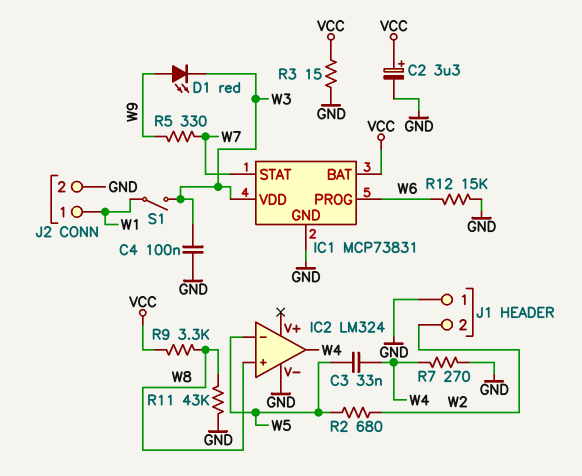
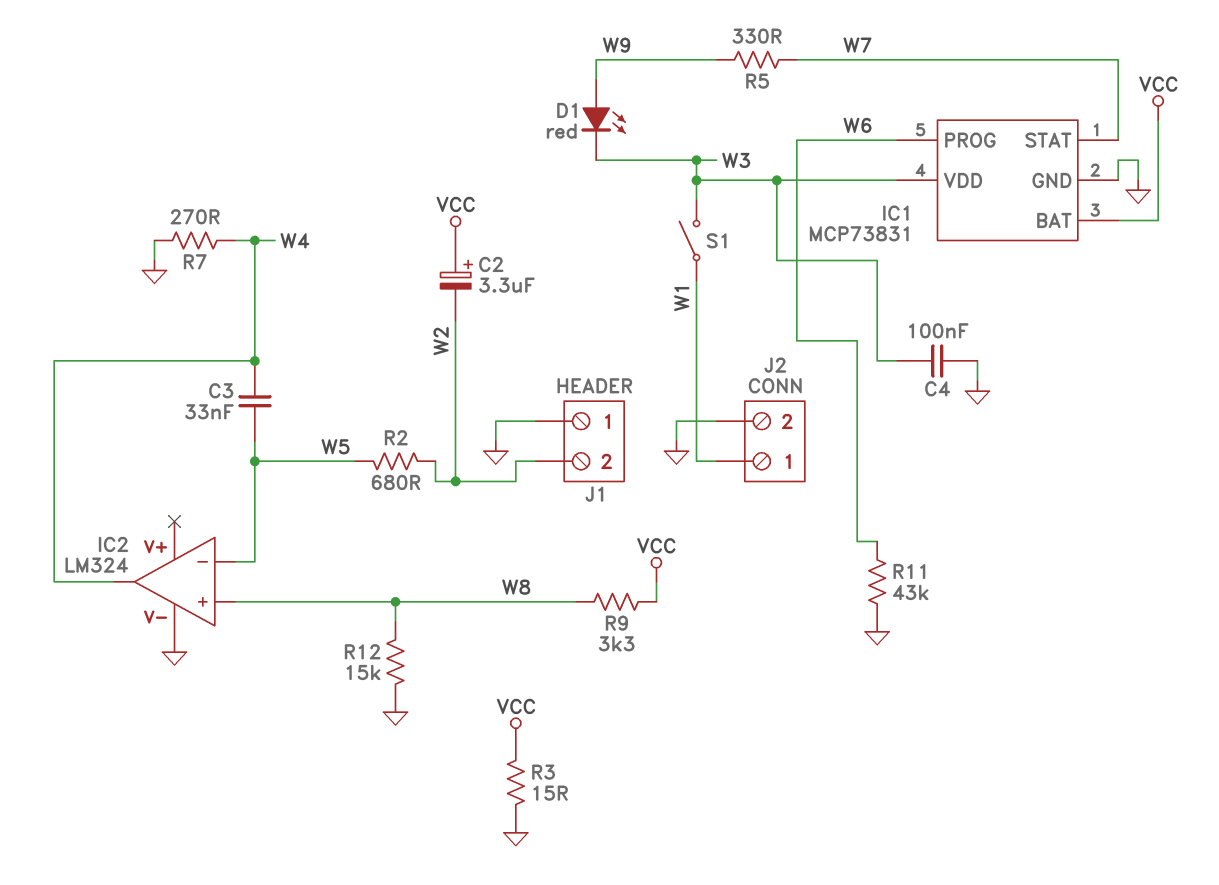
C2: 3.3uF (plus VCC, minus GND) -> 3.3uF (plus VCC, minus W2)
R11: 43k (GND, W8) -> 43k (GND, W6)
R12: 15k (GND, W6) -> 15k (GND, W8)

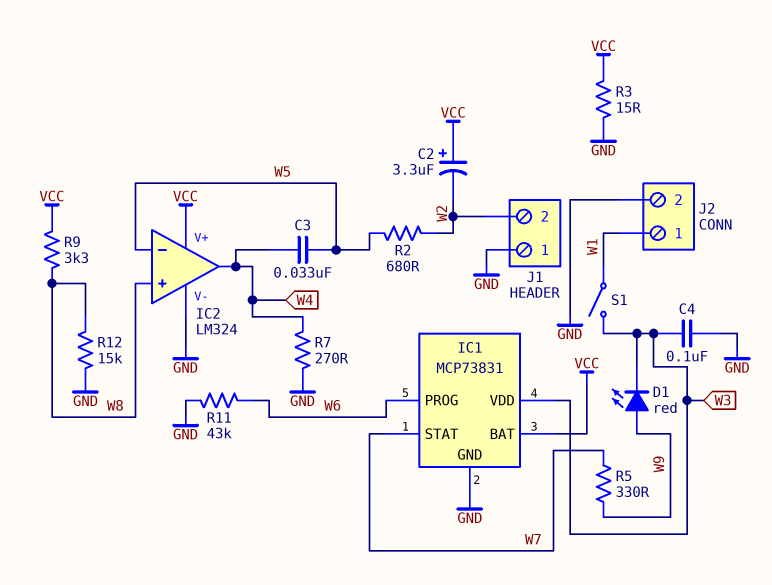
IC2 pin V+: none -> VCC

